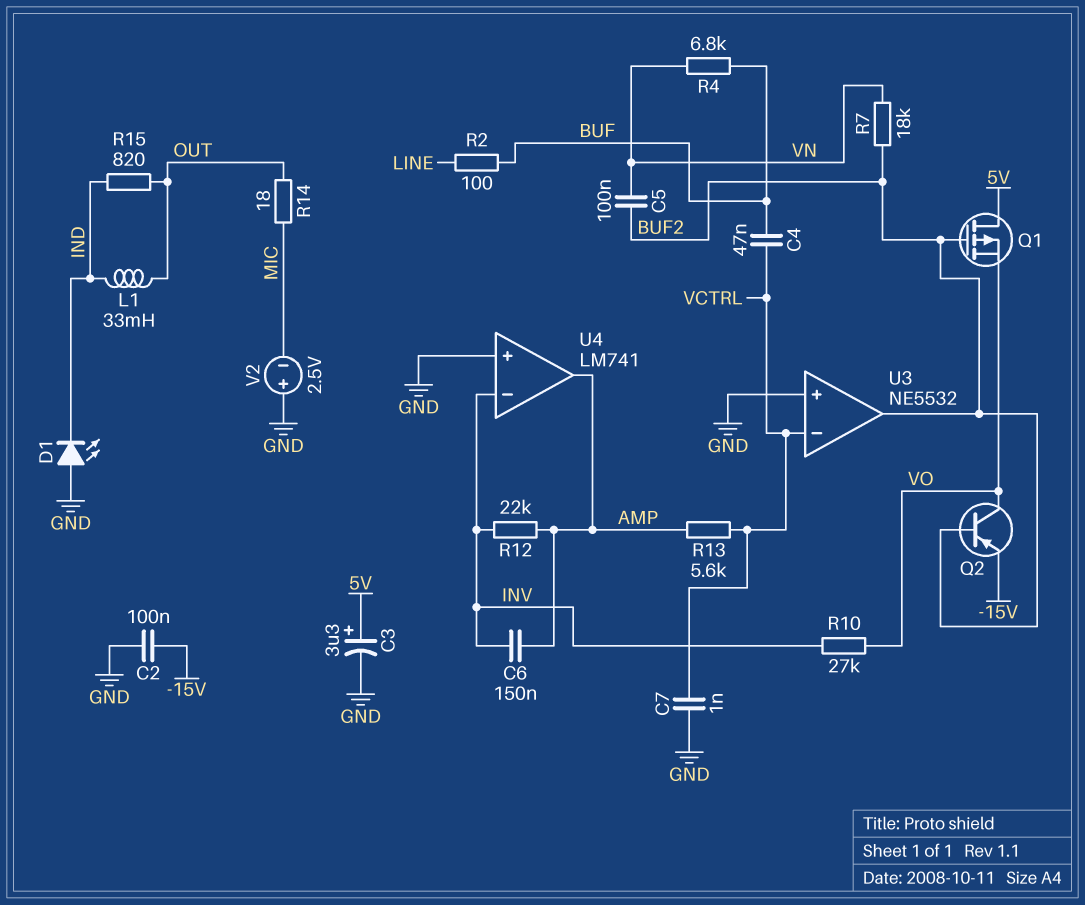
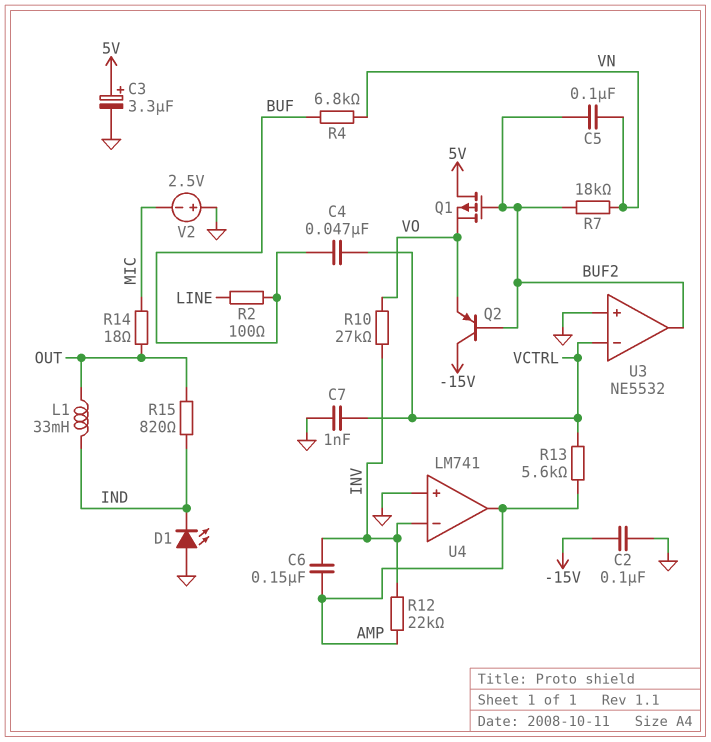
Q2: PNP (B BUF2, C VO, E -15V) -> PNP (B BUF2, C -15V, E VO)

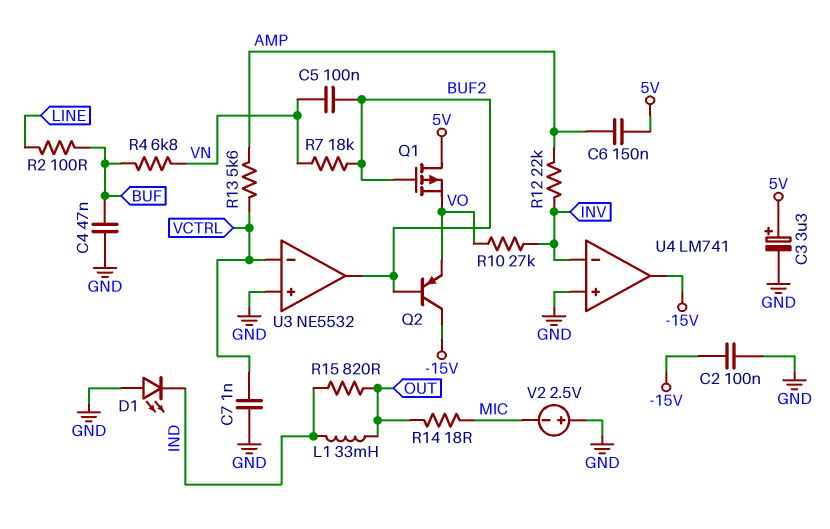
C4: 47nF (BUF, VCTRL) -> 47nF (BUF, GND)
C6: 150nF (AMP, INV) -> 150nF (5V, AMP)
U4 pin out: AMP -> -15V

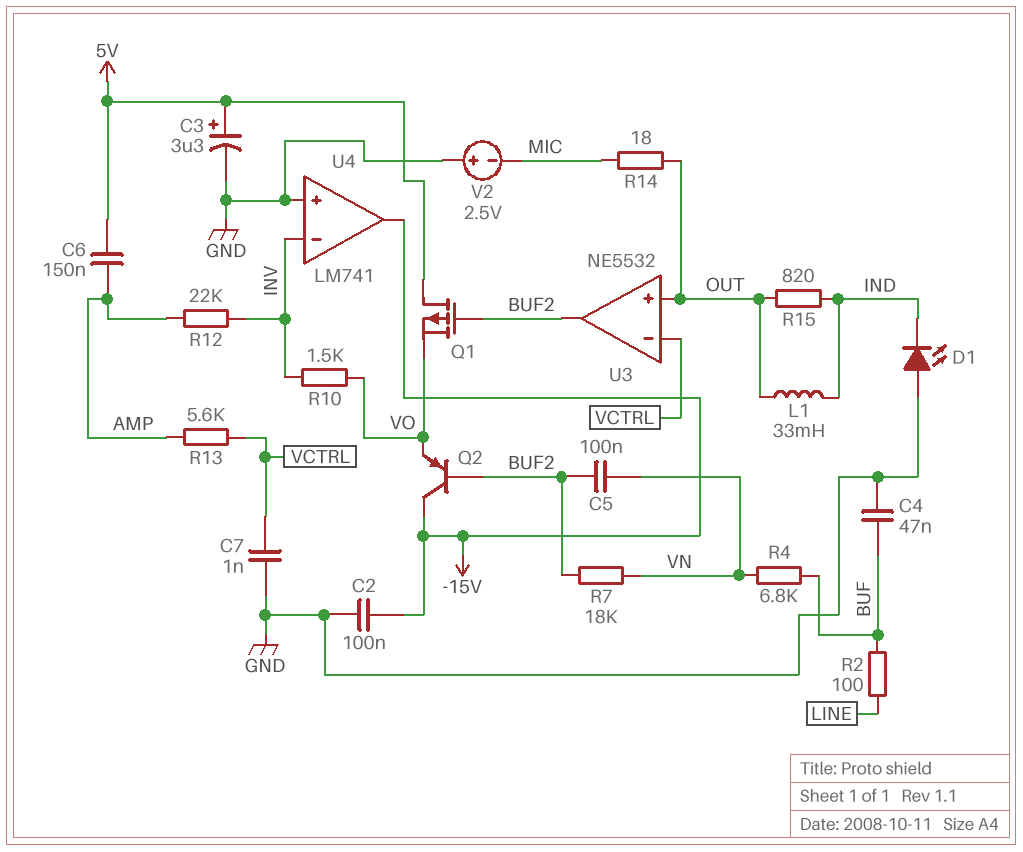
R10: 27k (INV, VO) -> 1.5k (INV, VO)
U3 pin in+: GND -> OUT

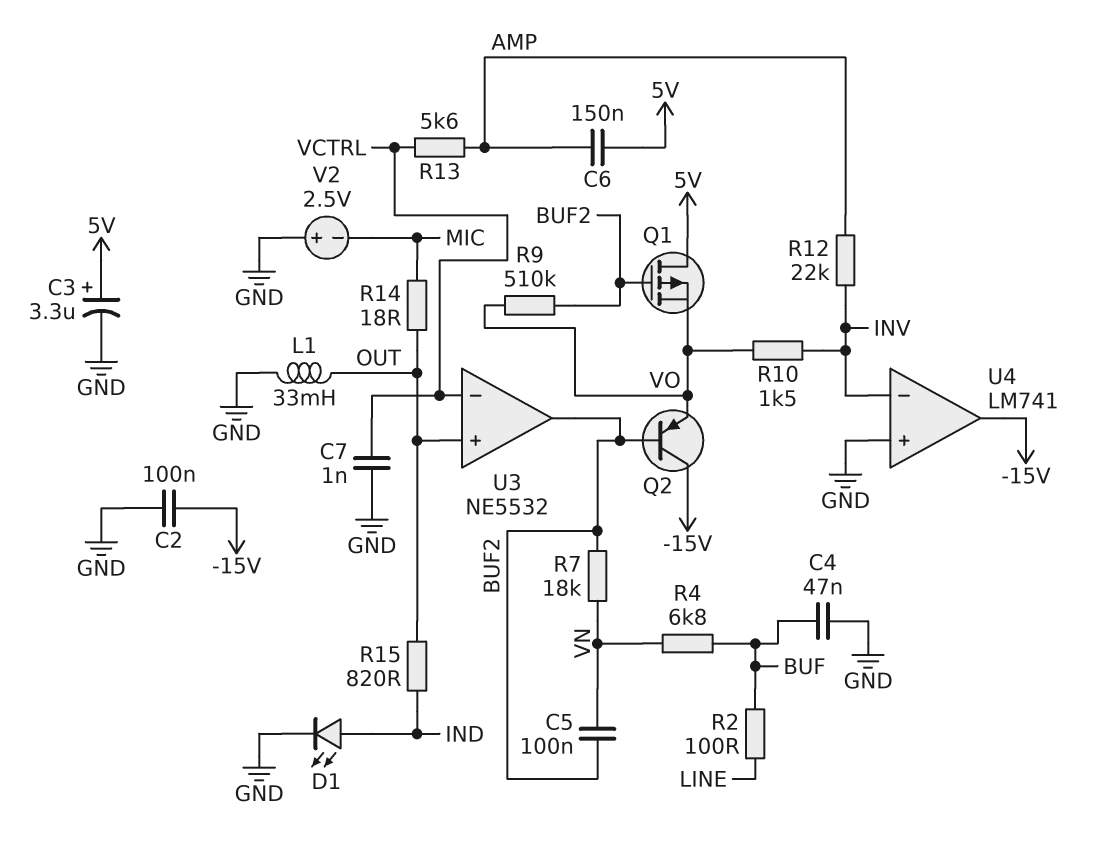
D1: LED (A GND, K IND) -> LED (A IND, K GND)
L1: 33mH (IND, OUT) -> 33mH (GND, OUT)
R9: none -> 510k (BUF2, VO)

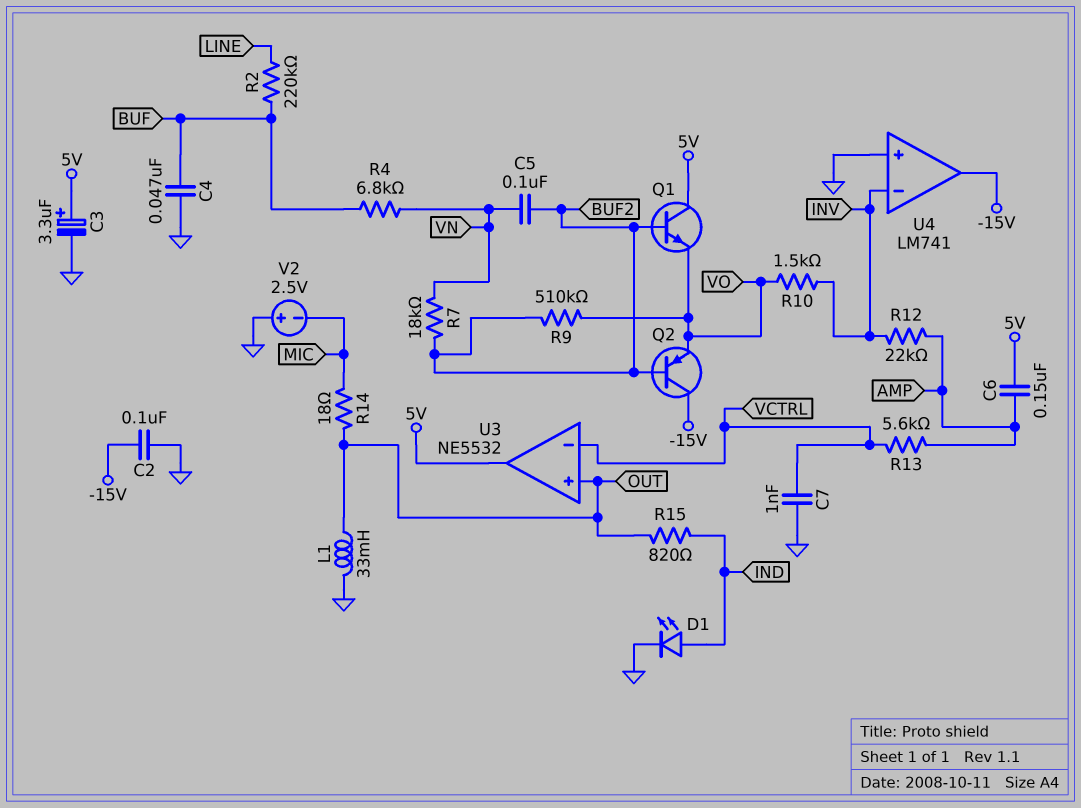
Q1: PMOS (G BUF2, D 5V, S VO) -> NPN (B BUF2, C 5V, E VO)
R2: 100 (BUF, LINE) -> 220k (BUF, LINE)
U3 pin out: BUF2 -> 5V

